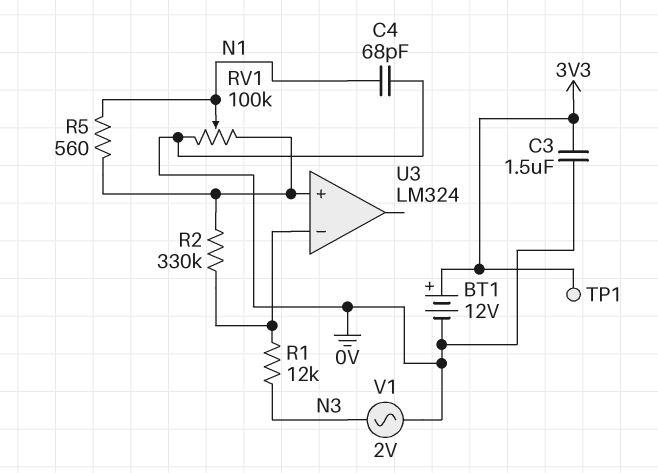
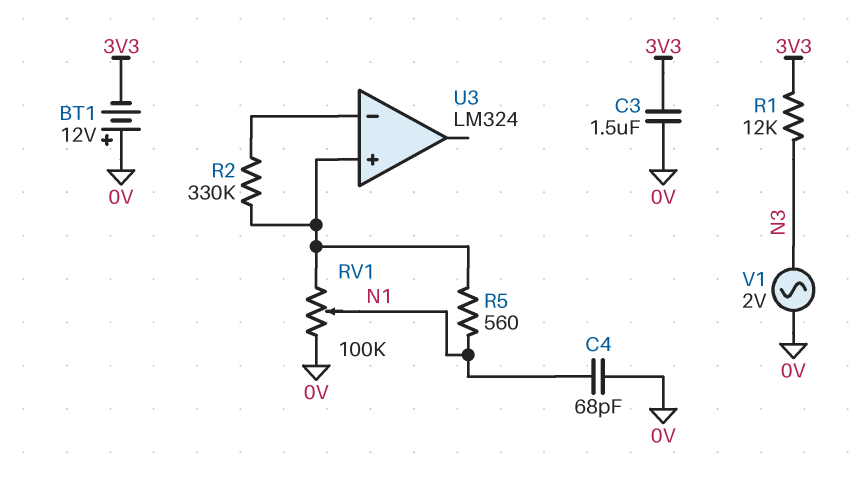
BT1: 12V (plus 3V3, minus 0V) -> 12V (plus 0V, minus 3V3)
R1: 12k (N3, U3/in-) -> 12k (3V3, N3)
TP1: test point (3V3) -> none

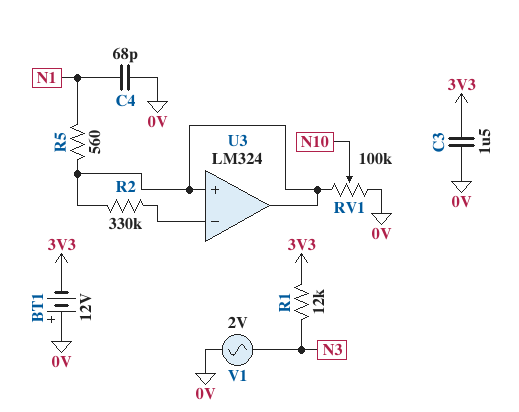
RV1: 100k (0V, U3/in+, wiper N1) -> 100k (0V, U3/in+, wiper N10)
U3 pin out: none -> U3/in+

